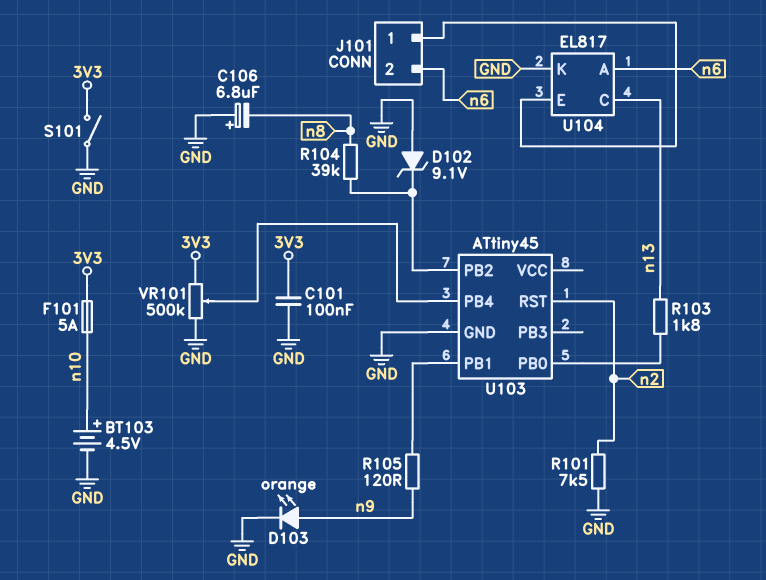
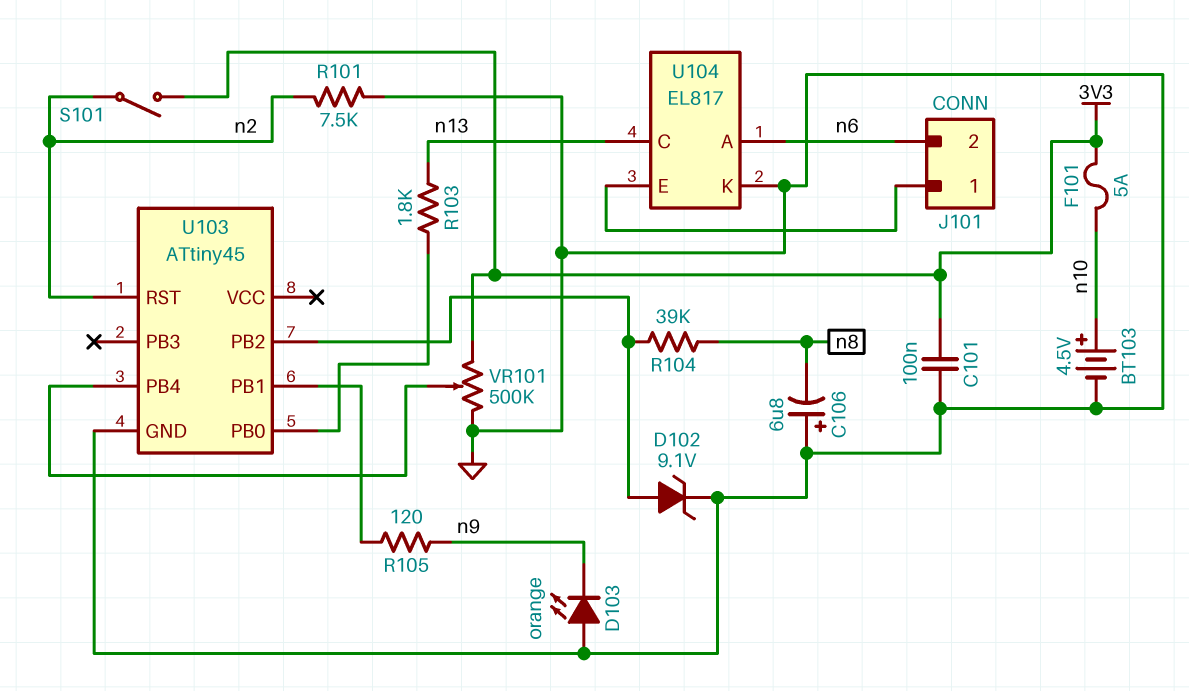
D102: zener 9.1V (A GND, K U103/PB2) -> zener 9.1V (A U103/PB2, K GND)
D103: LED orange (A n9, K GND) -> LED orange (A GND, K n9)
S101: switch (3V3, GND) -> switch (3V3, n2)

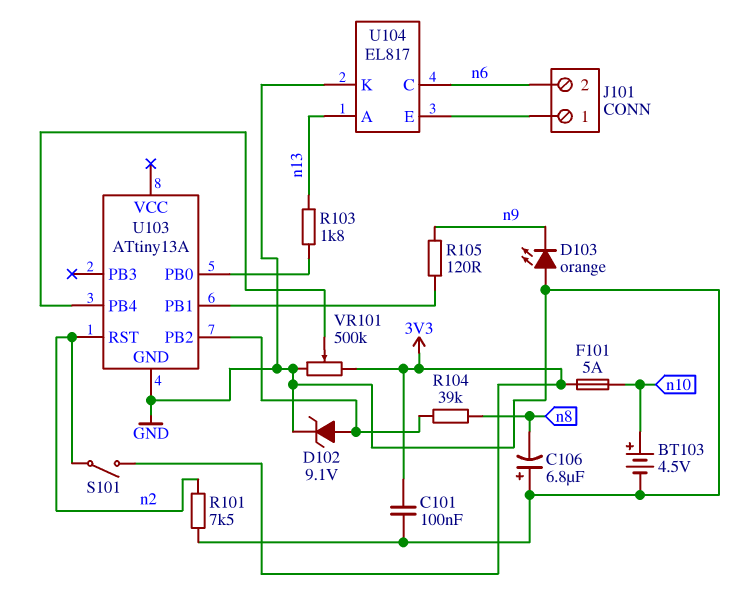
U103: ATtiny45 -> ATtiny13A
U104 pin A: n6 -> n13
U104 pin C: n13 -> n6

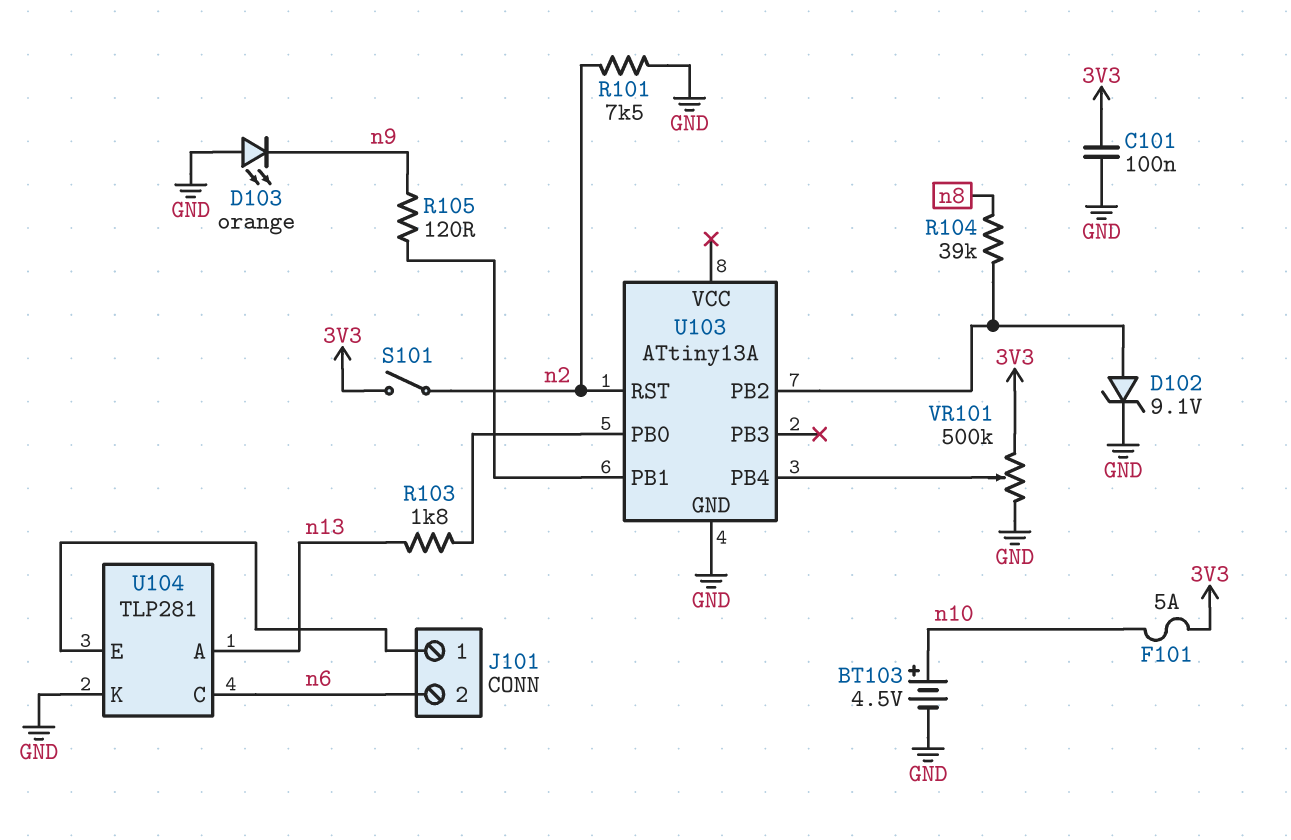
C106: 6.8uF (plus GND, minus n8) -> none
U104: EL817 -> TLP281

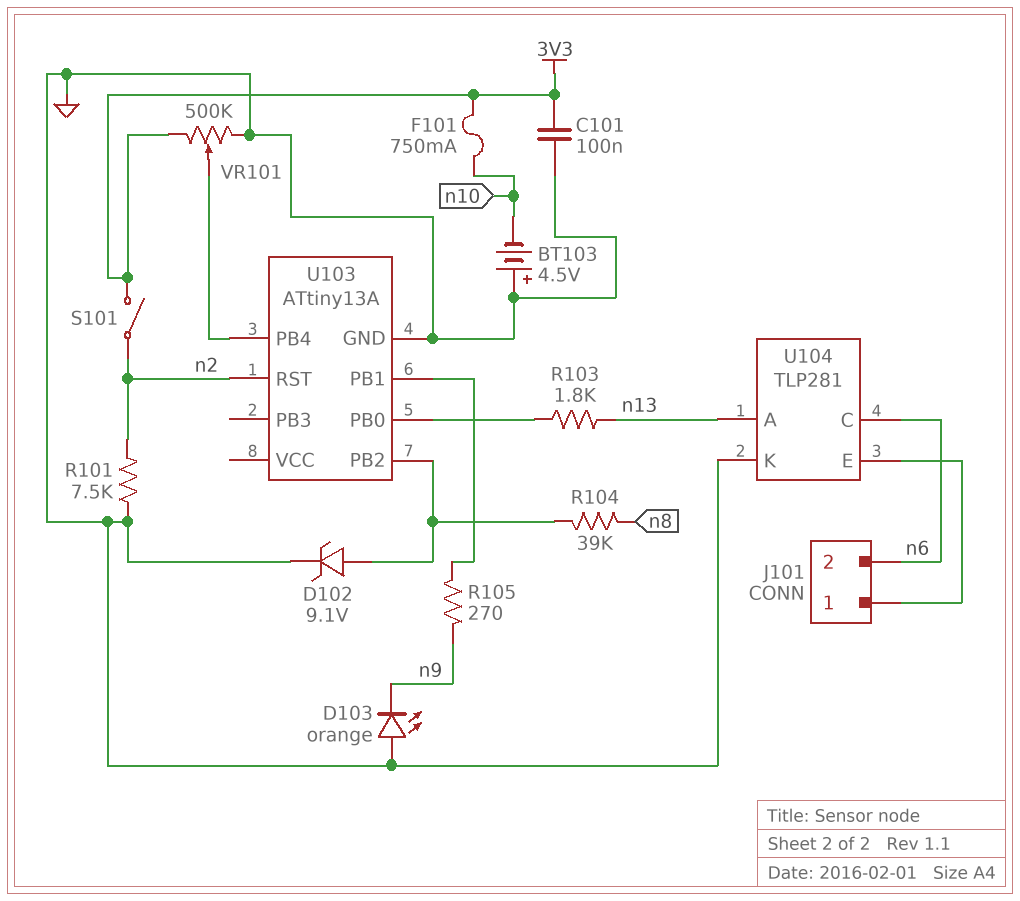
BT103: 4.5V (plus n10, minus GND) -> 4.5V (plus GND, minus n10)
F101: 5A (3V3, n10) -> 750mA (3V3, n10)
R105: 120 (U103/PB1, n9) -> 270 (U103/PB1, n9)

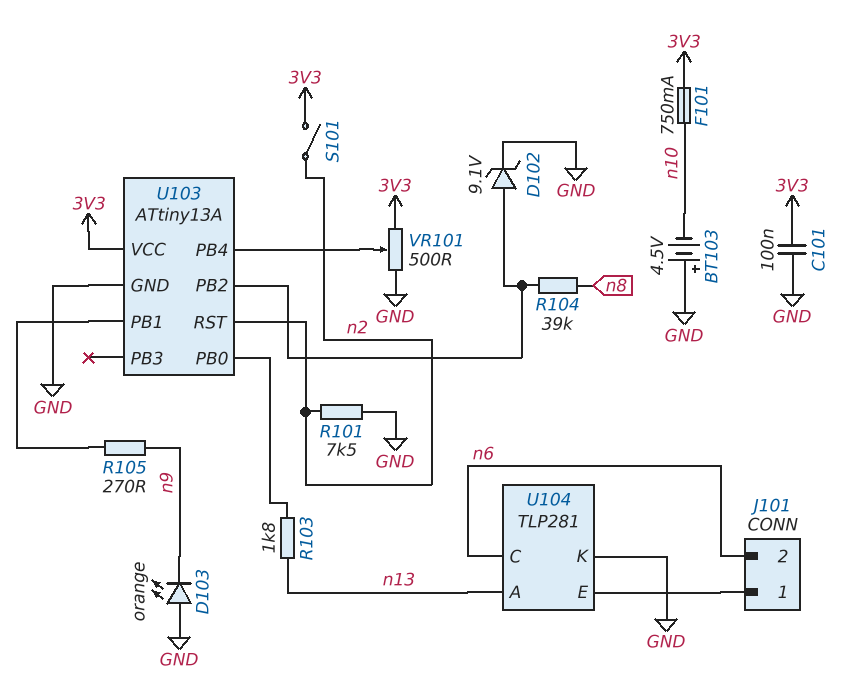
U103 pin VCC: none -> 3V3
VR101: 500k (3V3, GND, wiper U103/PB4) -> 500 (3V3, GND, wiper U103/PB4)

